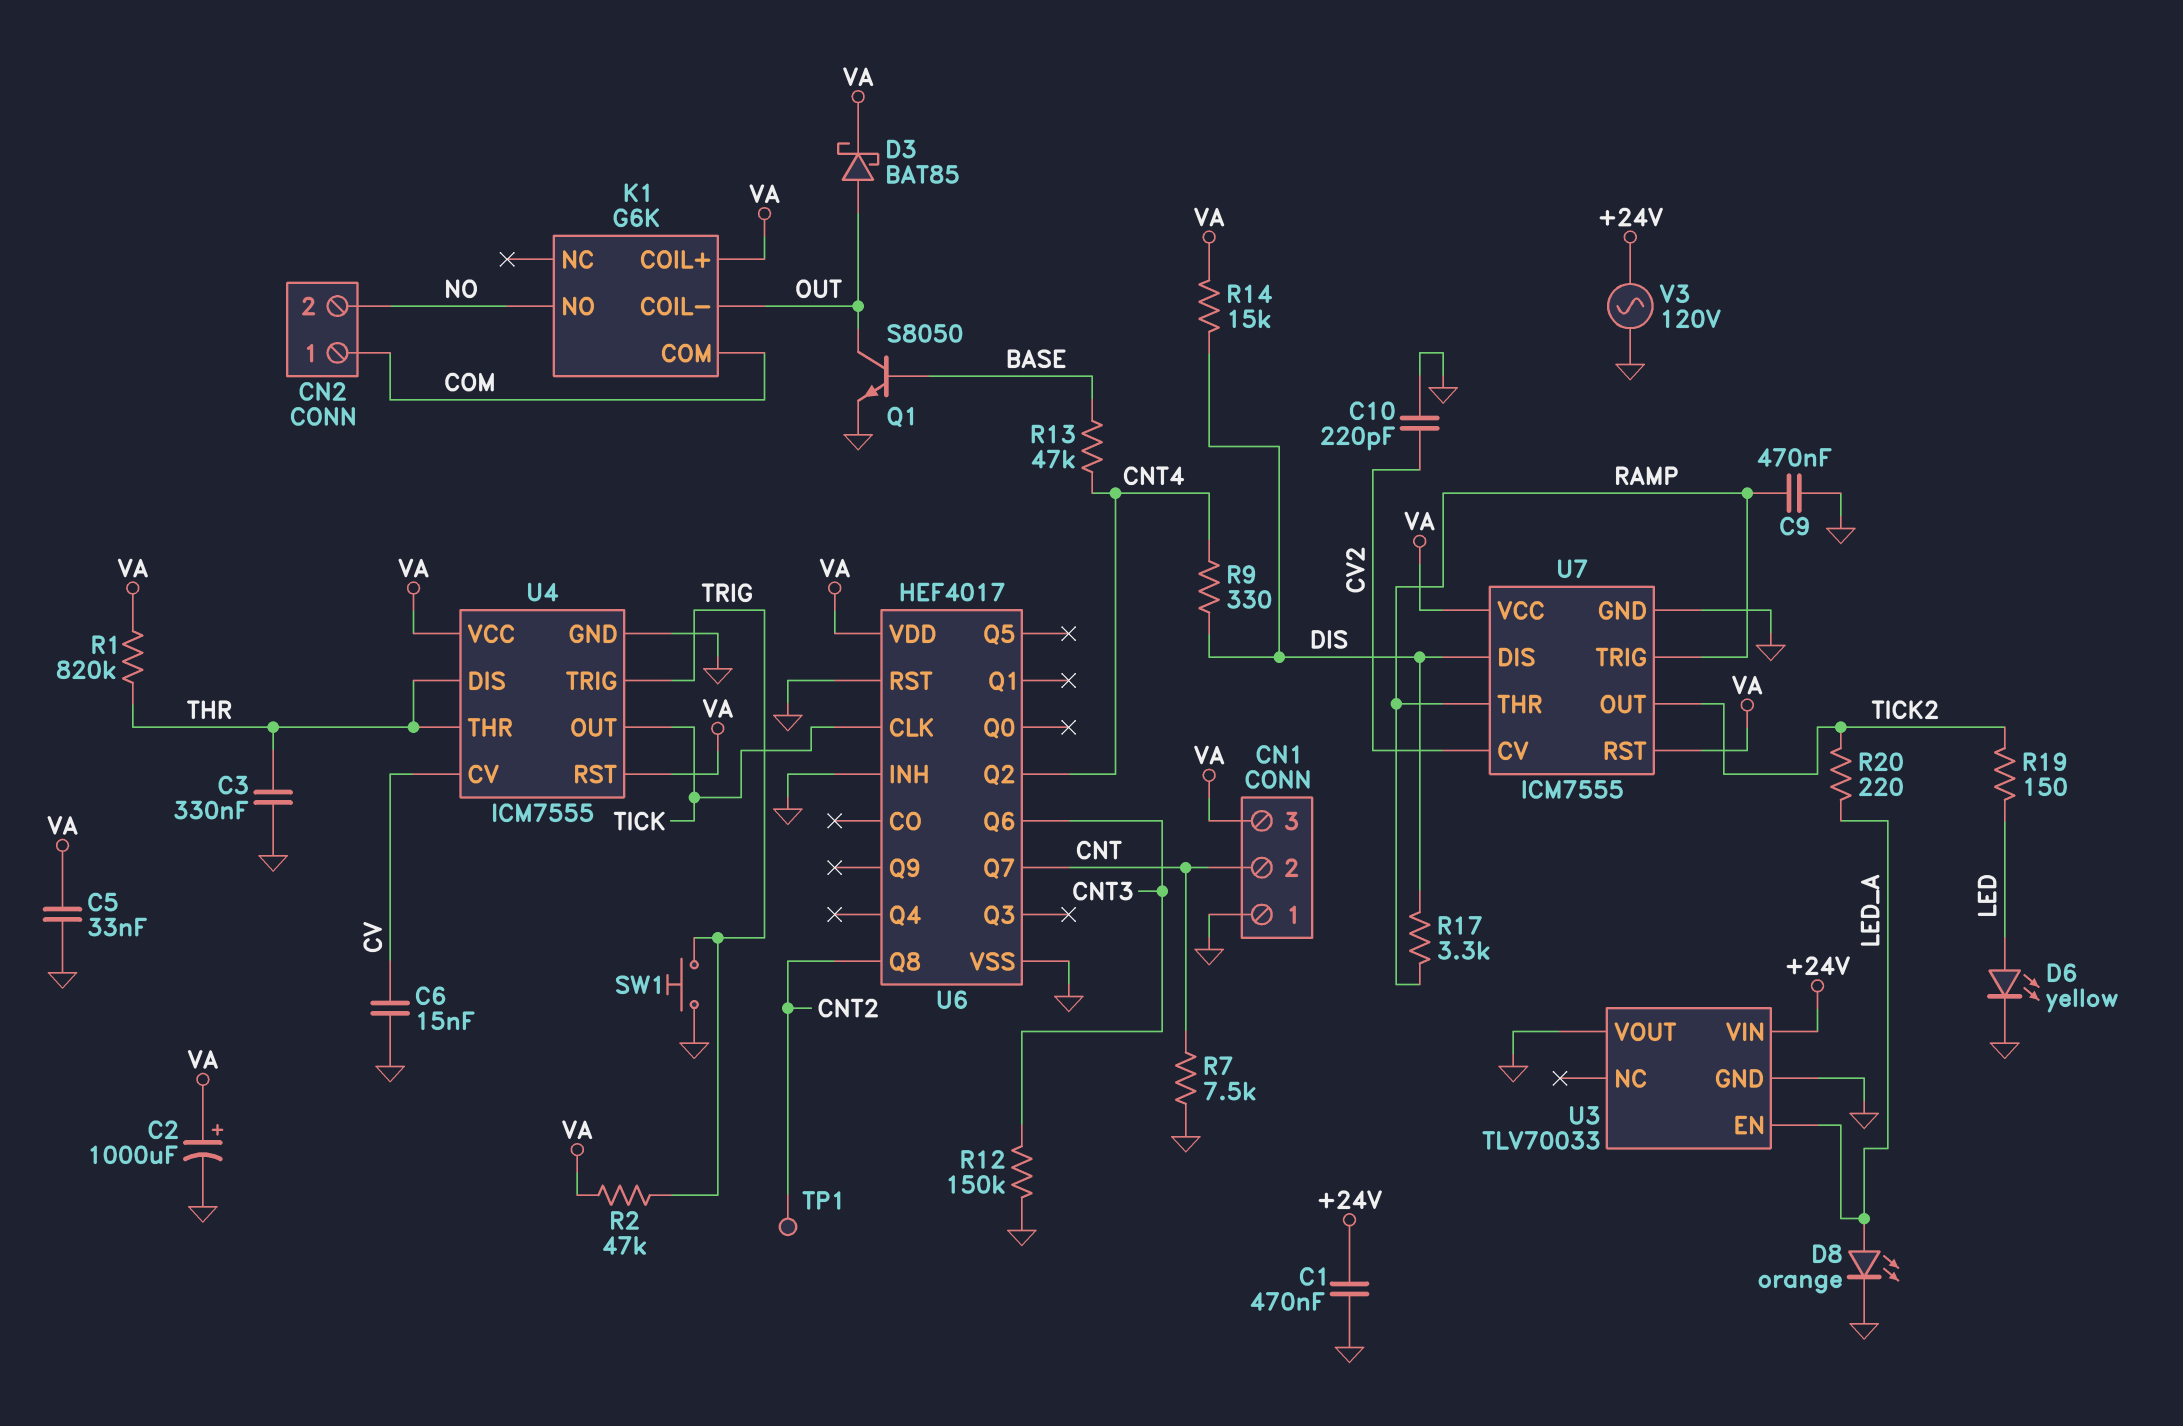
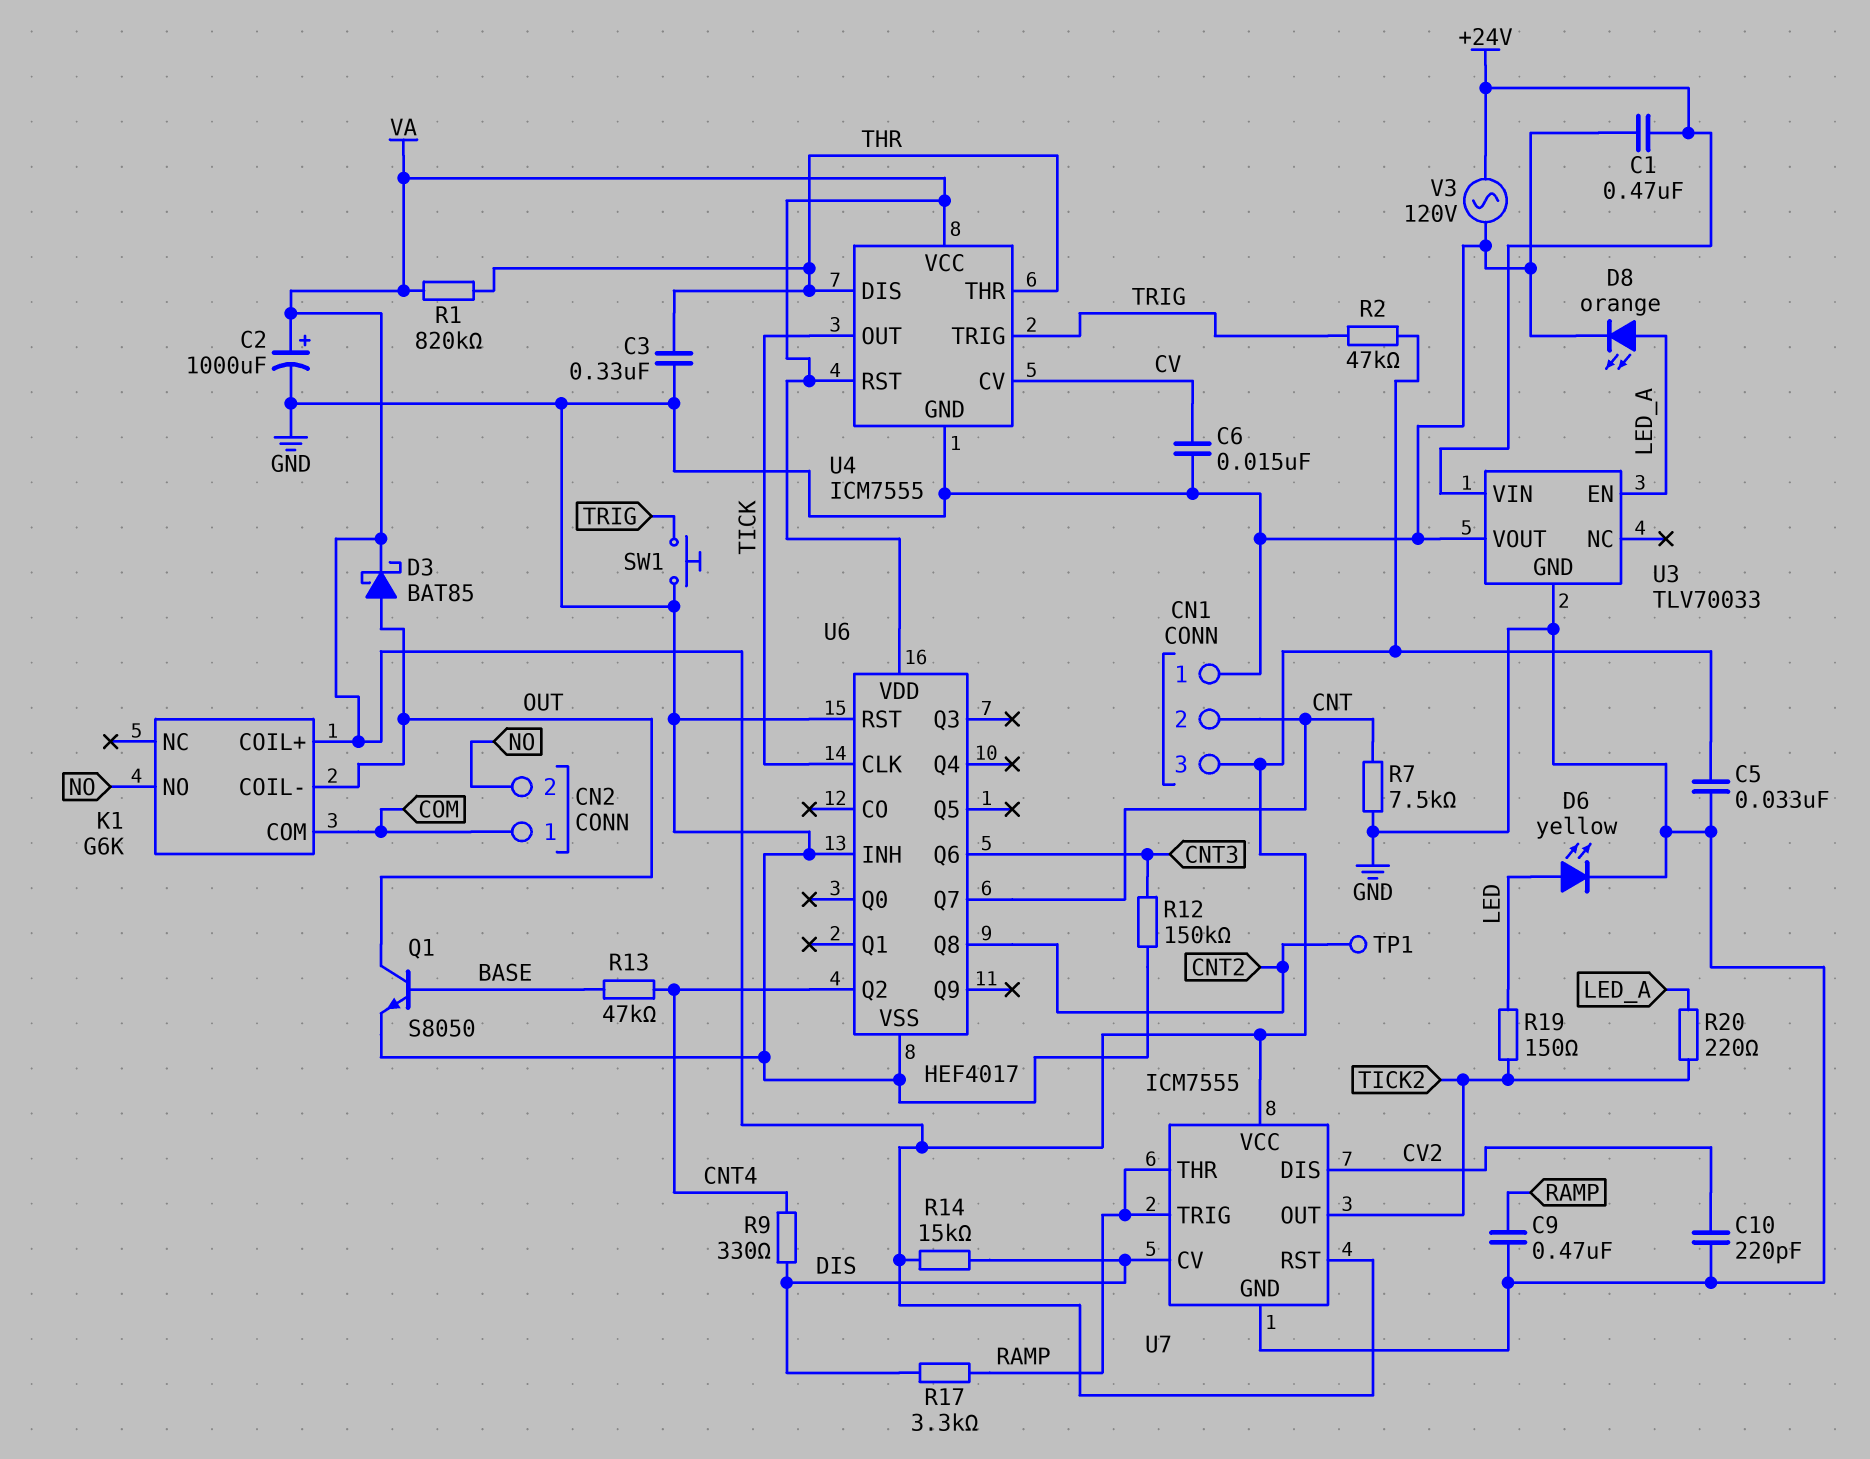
U7 pin CV: CV2 -> DIS
U7 pin DIS: DIS -> CV2

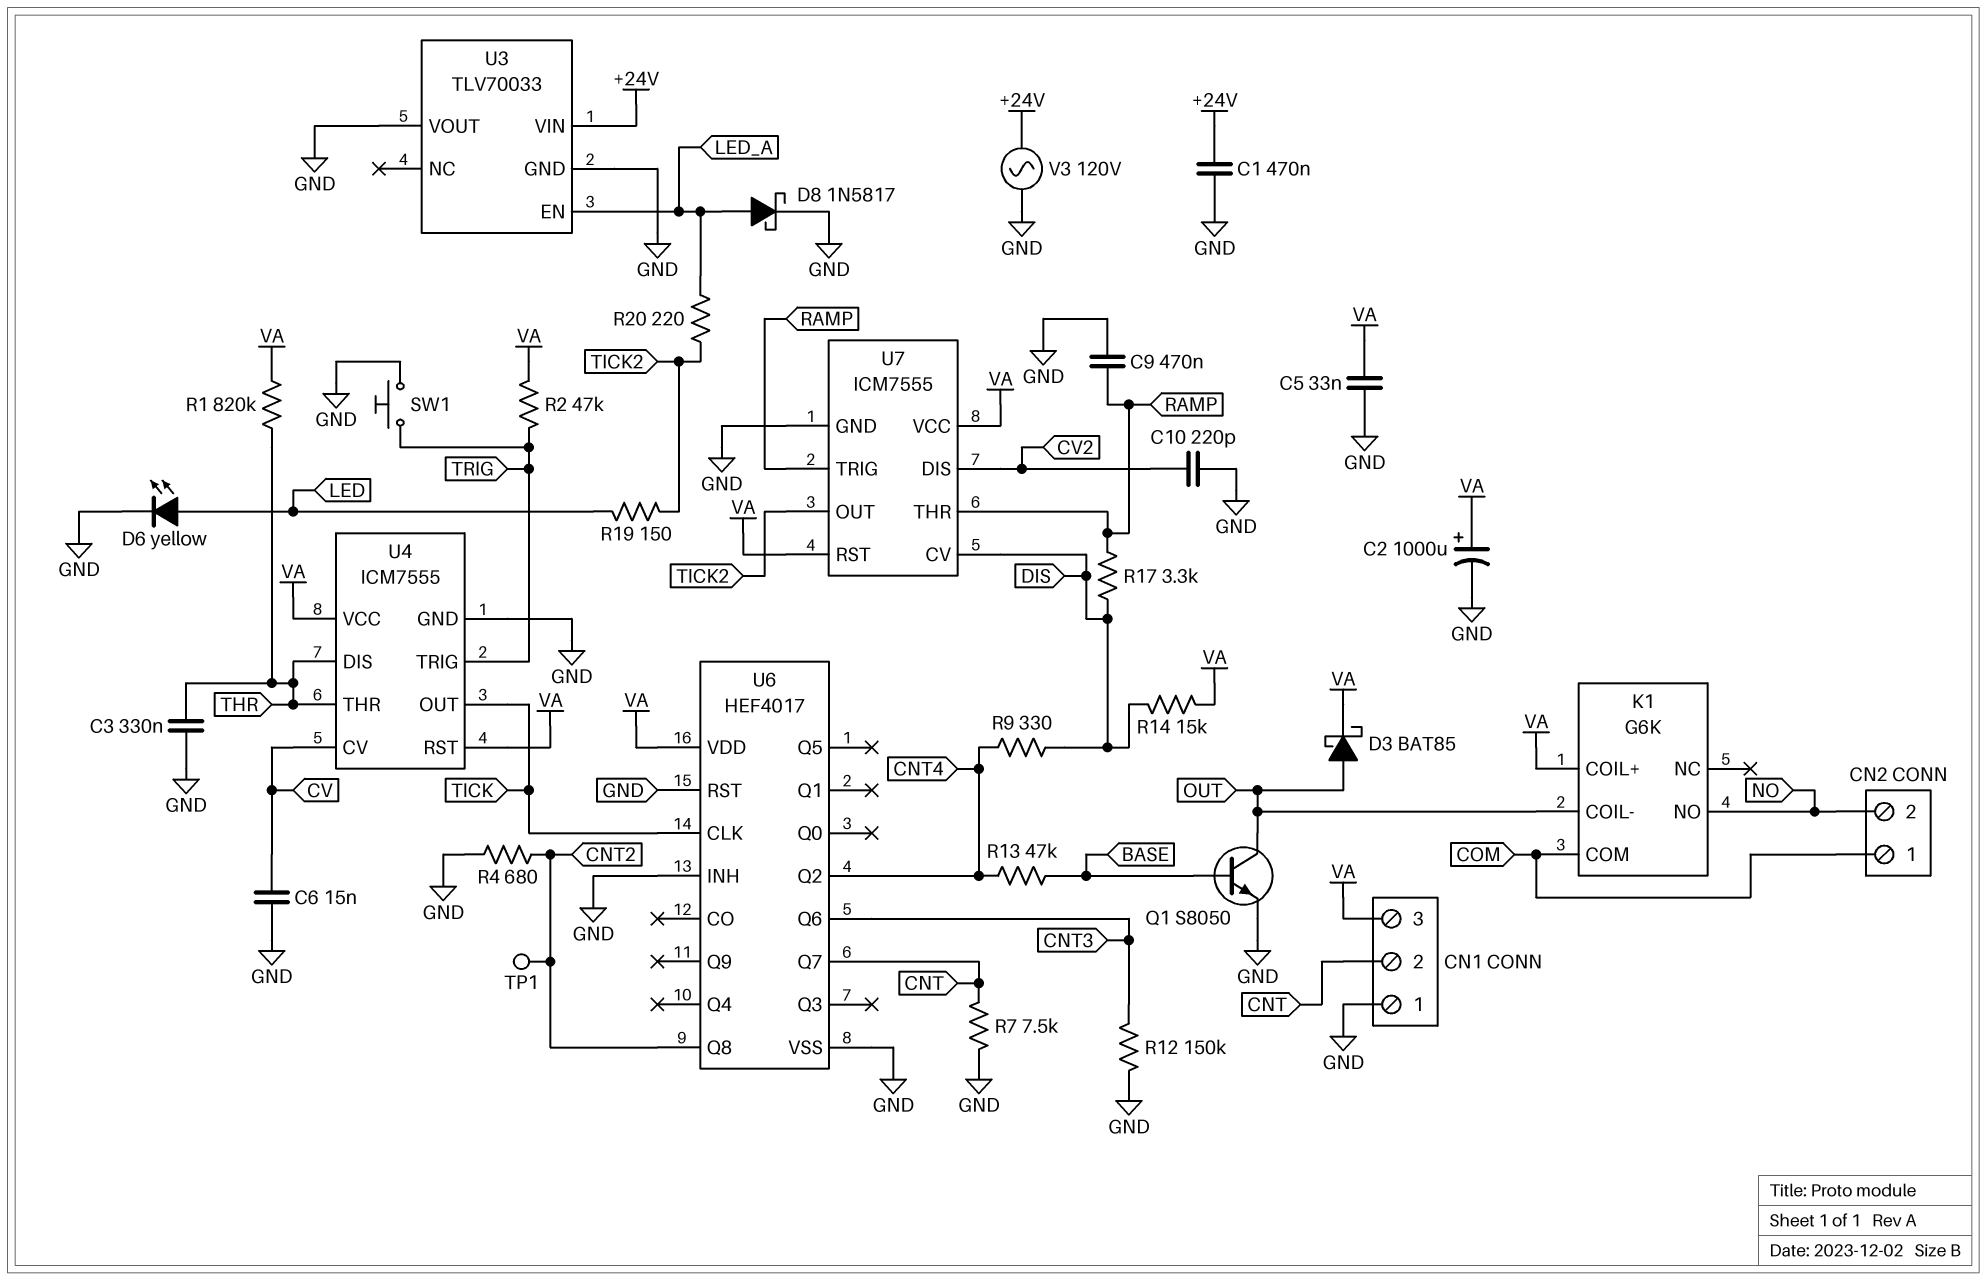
D8: LED orange (A LED_A, K GND) -> schottky 1N5817 (A LED_A, K GND)
R4: none -> 680 (CNT2, GND)

